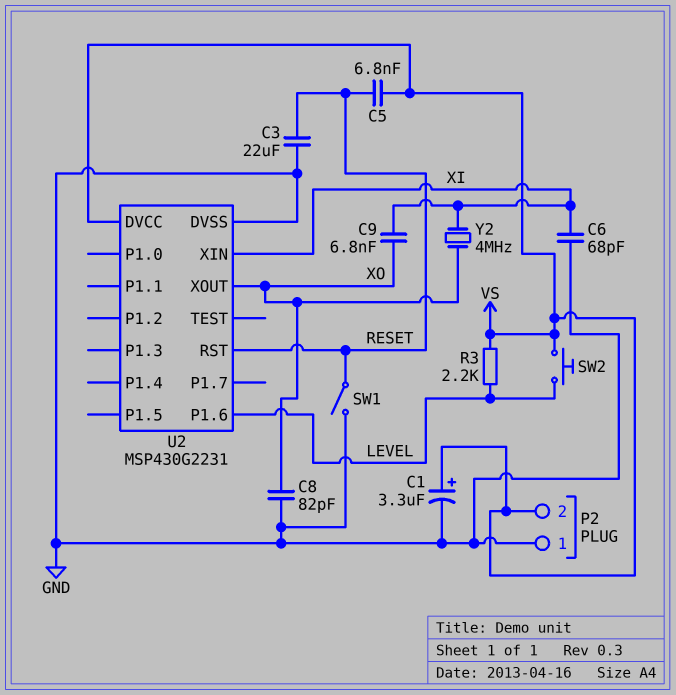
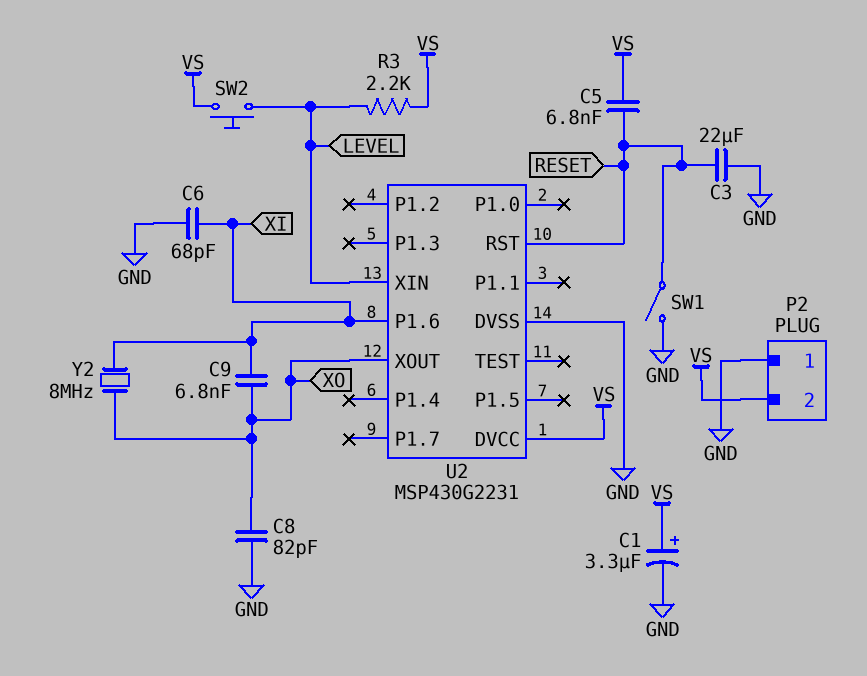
U2 pin P1.6: LEVEL -> XI
U2 pin XIN: XI -> LEVEL
Y2: 4MHz (XI, XO) -> 8MHz (XI, XO)

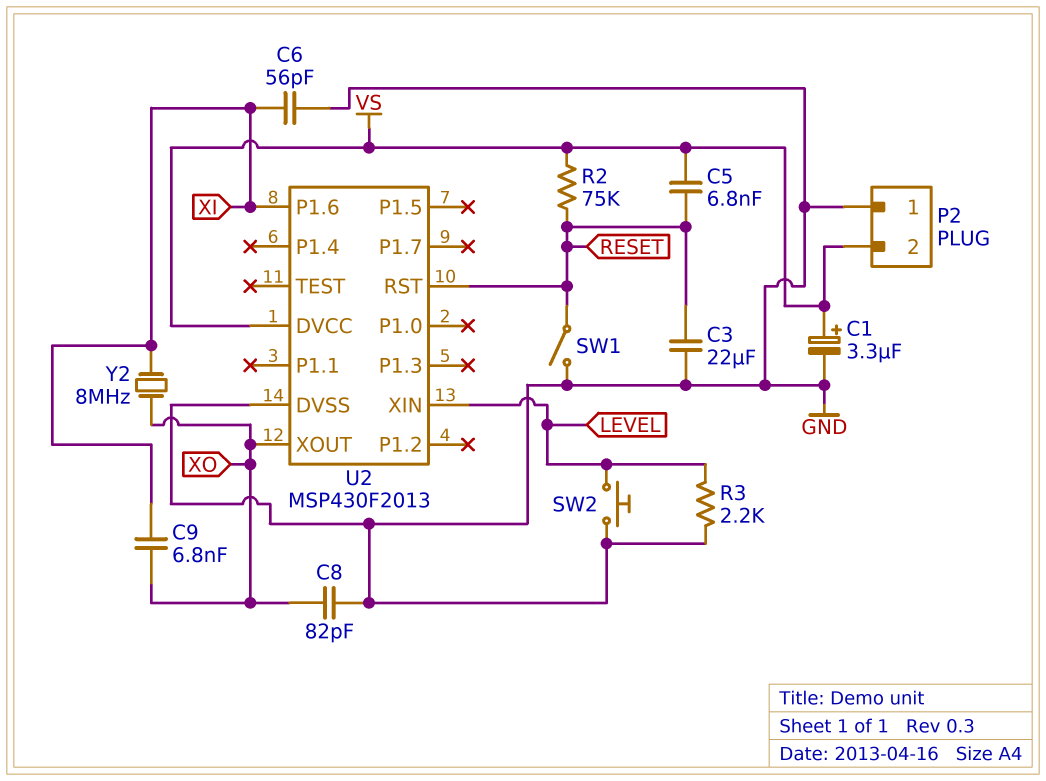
C6: 68pF (GND, XI) -> 56pF (GND, XI)
R2: none -> 75k (RESET, VS)
R3: 2.2k (LEVEL, VS) -> 2.2k (GND, LEVEL)
SW2: button (LEVEL, VS) -> button (GND, LEVEL)
U2: MSP430G2231 -> MSP430F2013

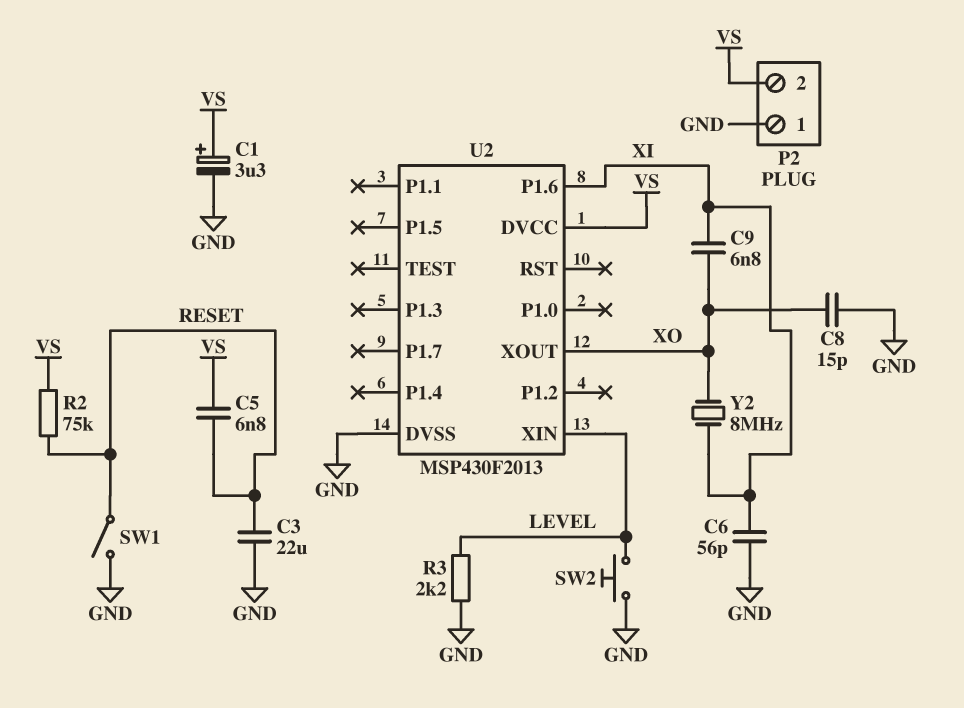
C8: 82pF (GND, XO) -> 15pF (GND, XO)
U2 pin RST: RESET -> none

